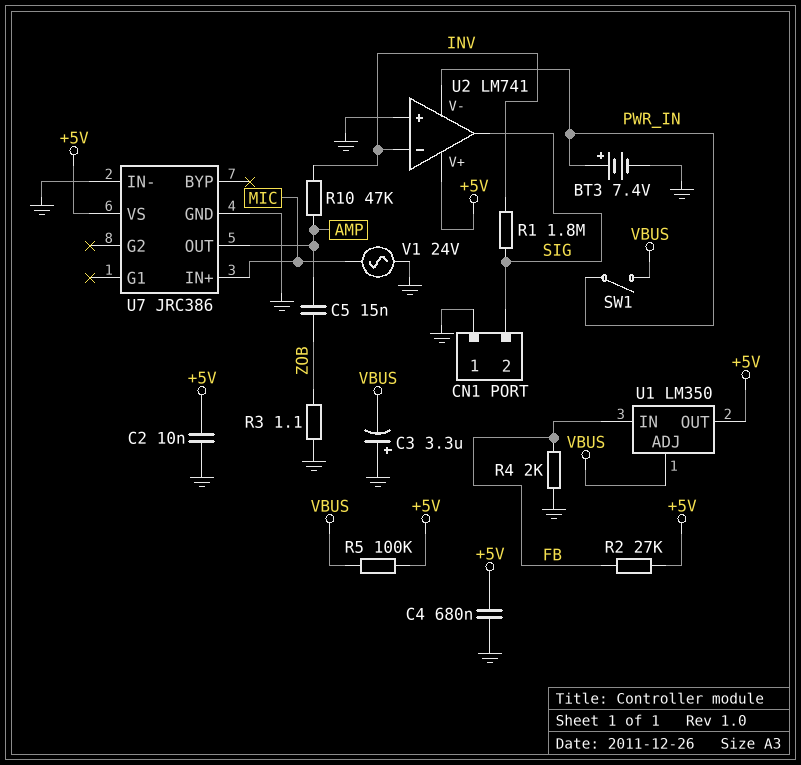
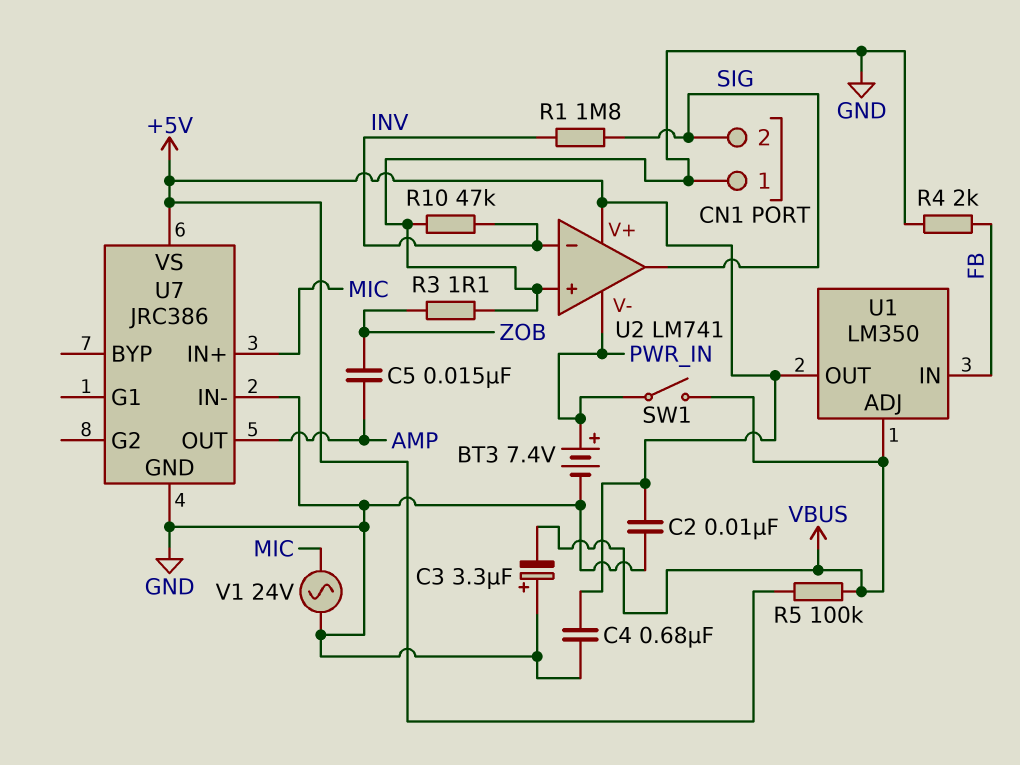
R2: 27k (+5V, FB) -> none
R10: 47k (AMP, INV) -> 47k (GND, INV)

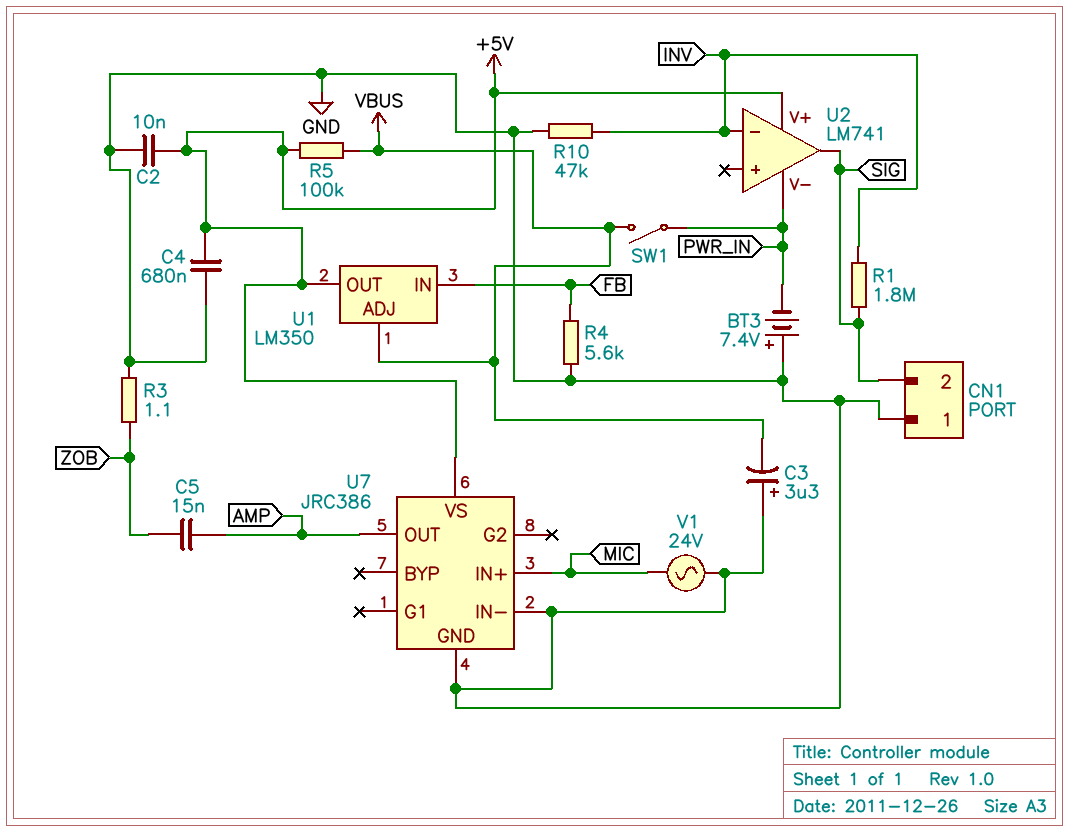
BT3: 7.4V (plus PWR_IN, minus GND) -> 7.4V (plus GND, minus PWR_IN)
R4: 2k (FB, GND) -> 5.6k (FB, GND)
U2 pin in+: GND -> none

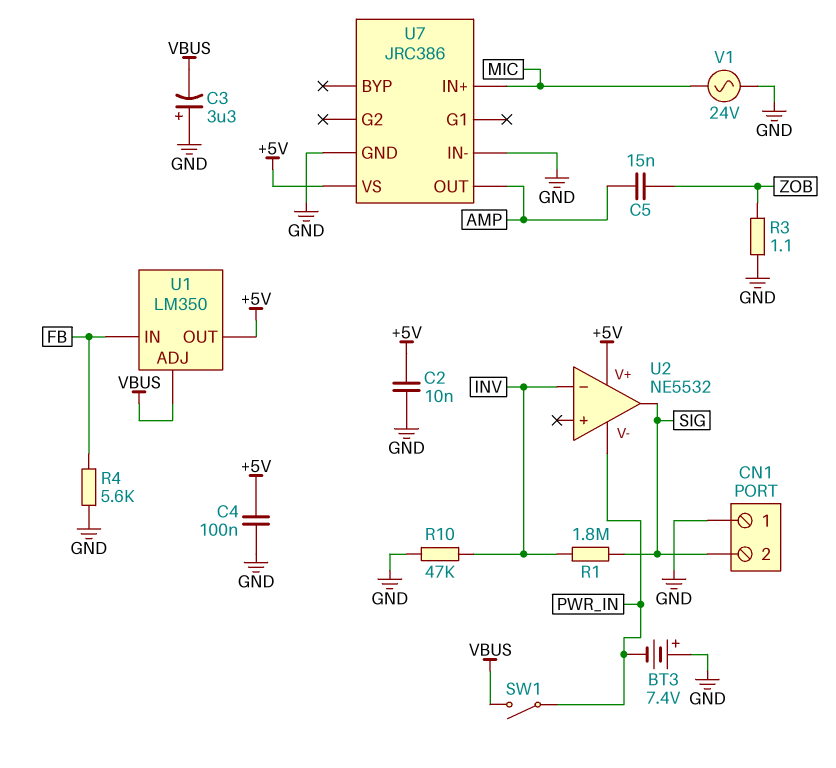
C4: 680nF (+5V, GND) -> 100nF (+5V, GND)
R5: 100k (+5V, VBUS) -> none
U2: LM741 -> NE5532

